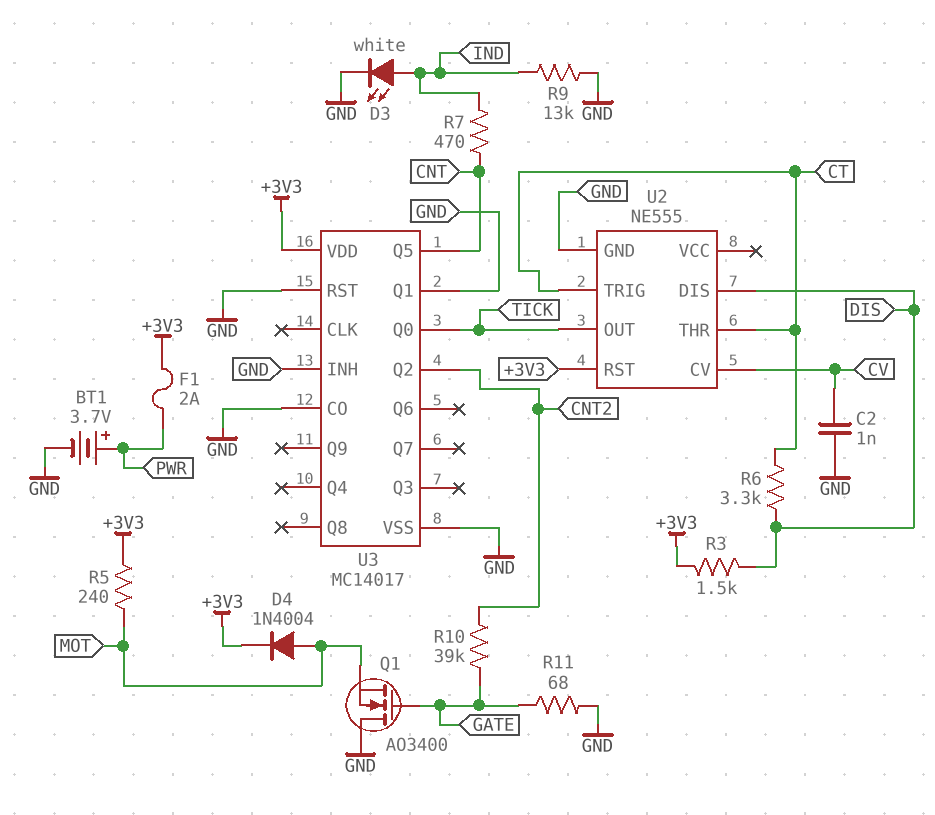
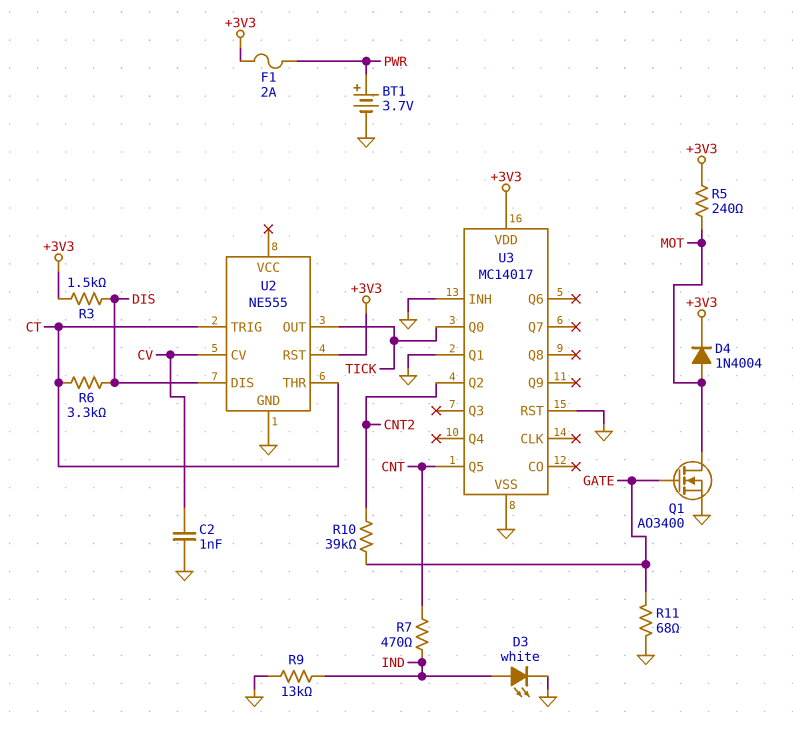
Q1: NMOS AO3400 (G GATE, D GND, S MOT) -> NMOS AO3400 (G GATE, D MOT, S GND)
U3 pin CO: GND -> none

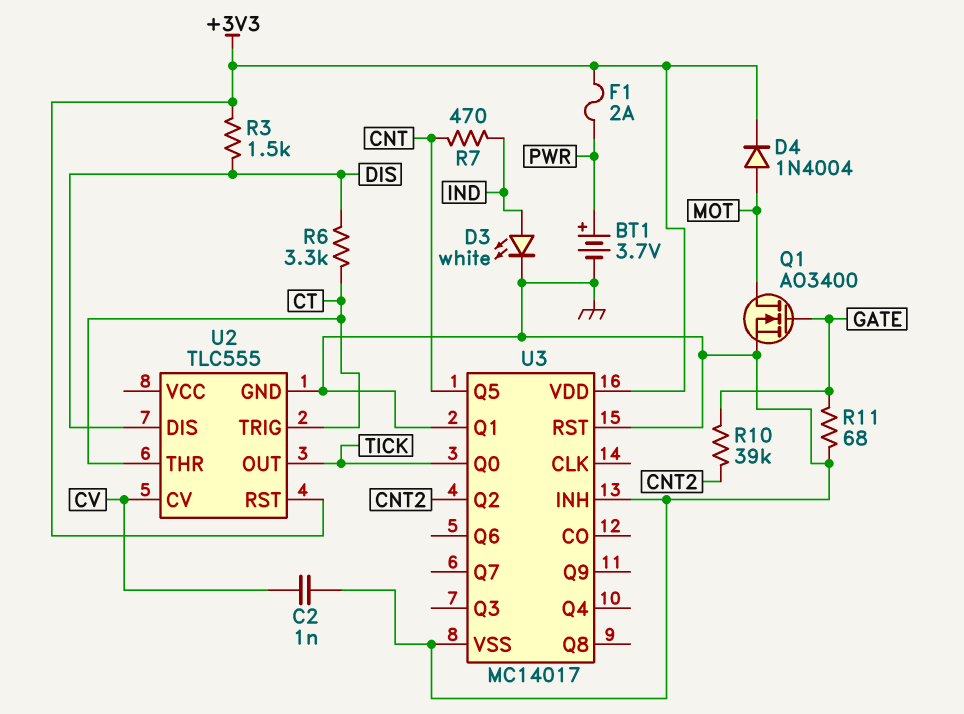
R5: 240 (+3V3, MOT) -> none
R9: 13k (GND, IND) -> none
U2: NE555 -> TLC555

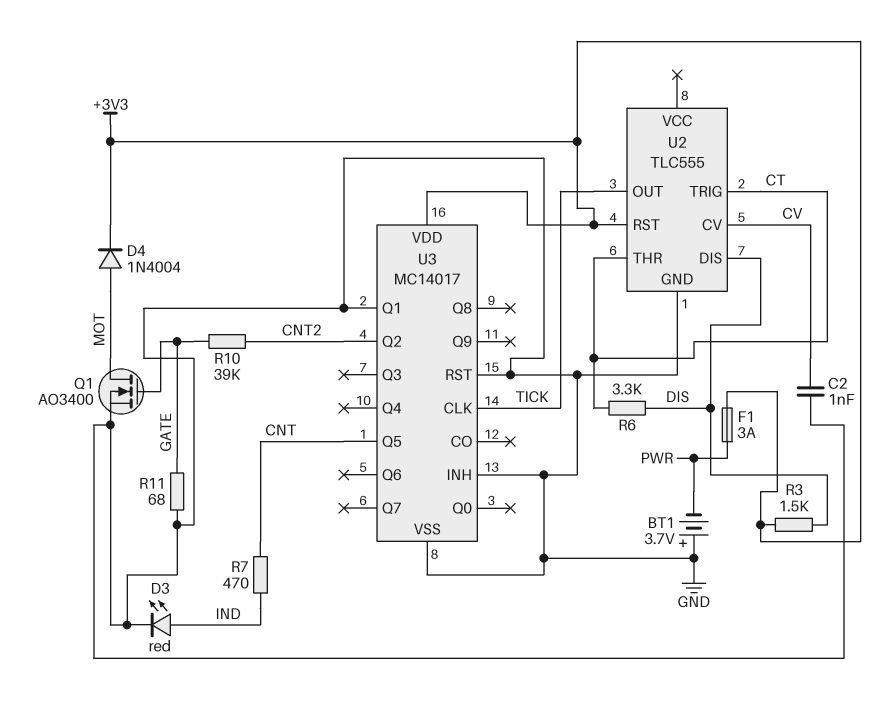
BT1: 3.7V (plus PWR, minus GND) -> 3.7V (plus GND, minus PWR)
D3: LED white (A IND, K GND) -> LED red (A IND, K GND)
F1: 2A (+3V3, PWR) -> 3A (+3V3, PWR)
U3 pin CLK: none -> TICK
U3 pin Q0: TICK -> none

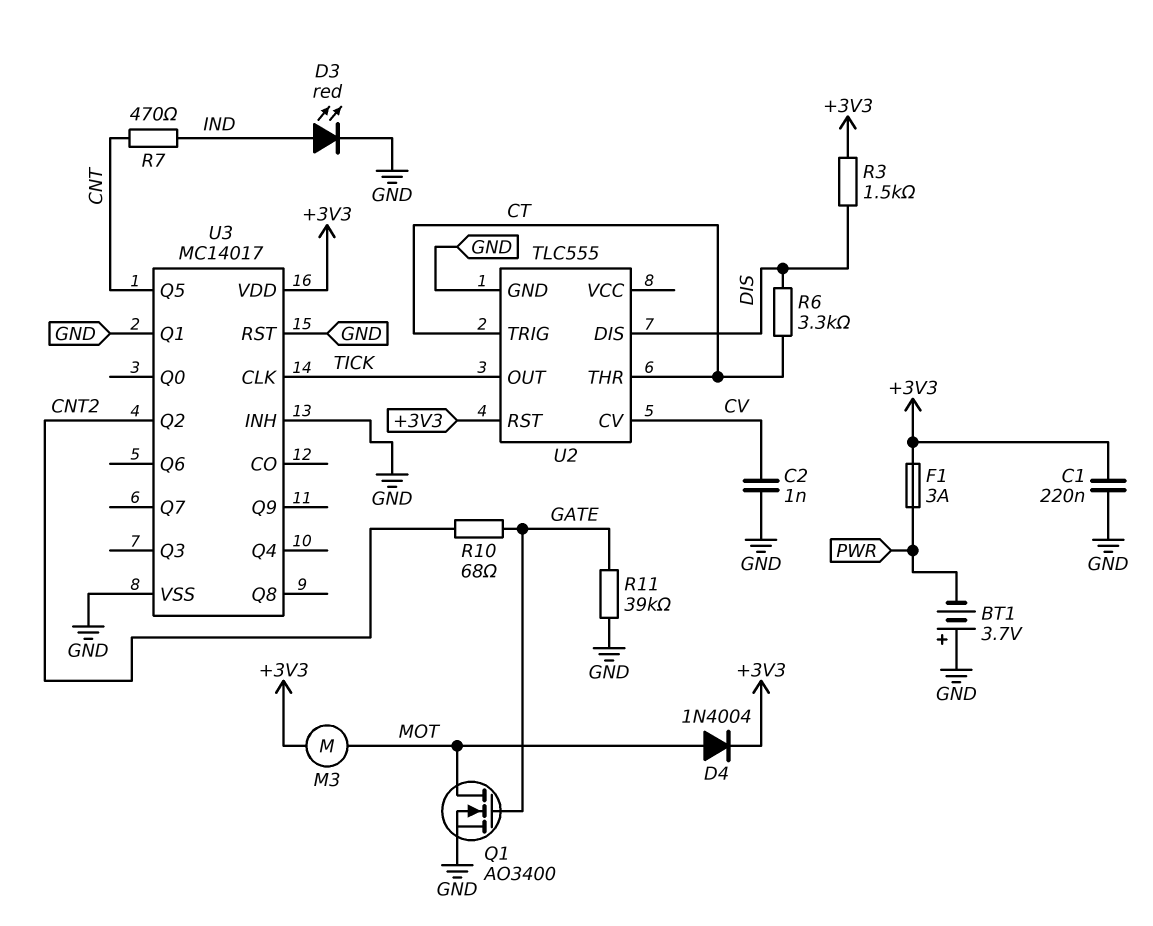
C1: none -> 220nF (+3V3, GND)
M3: none -> motor (+3V3, MOT)
R10: 39k (CNT2, GATE) -> 68 (CNT2, GATE)
R11: 68 (GATE, GND) -> 39k (GATE, GND)

